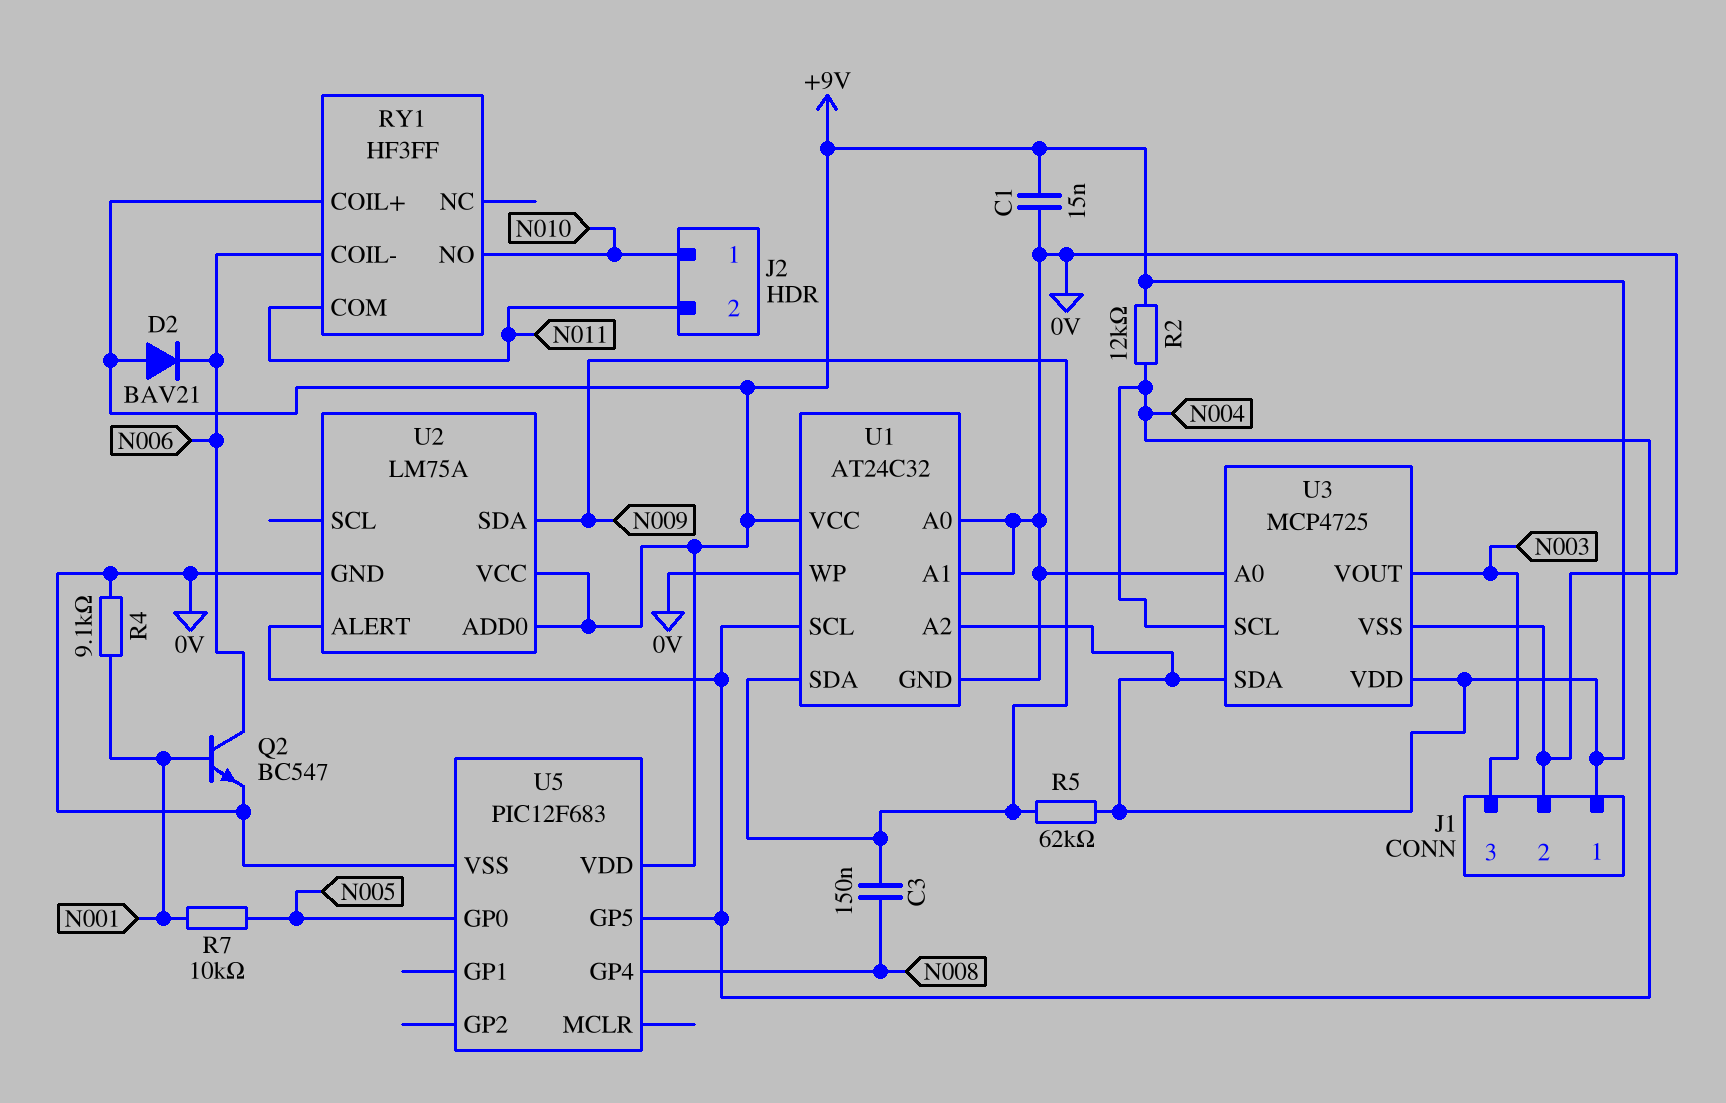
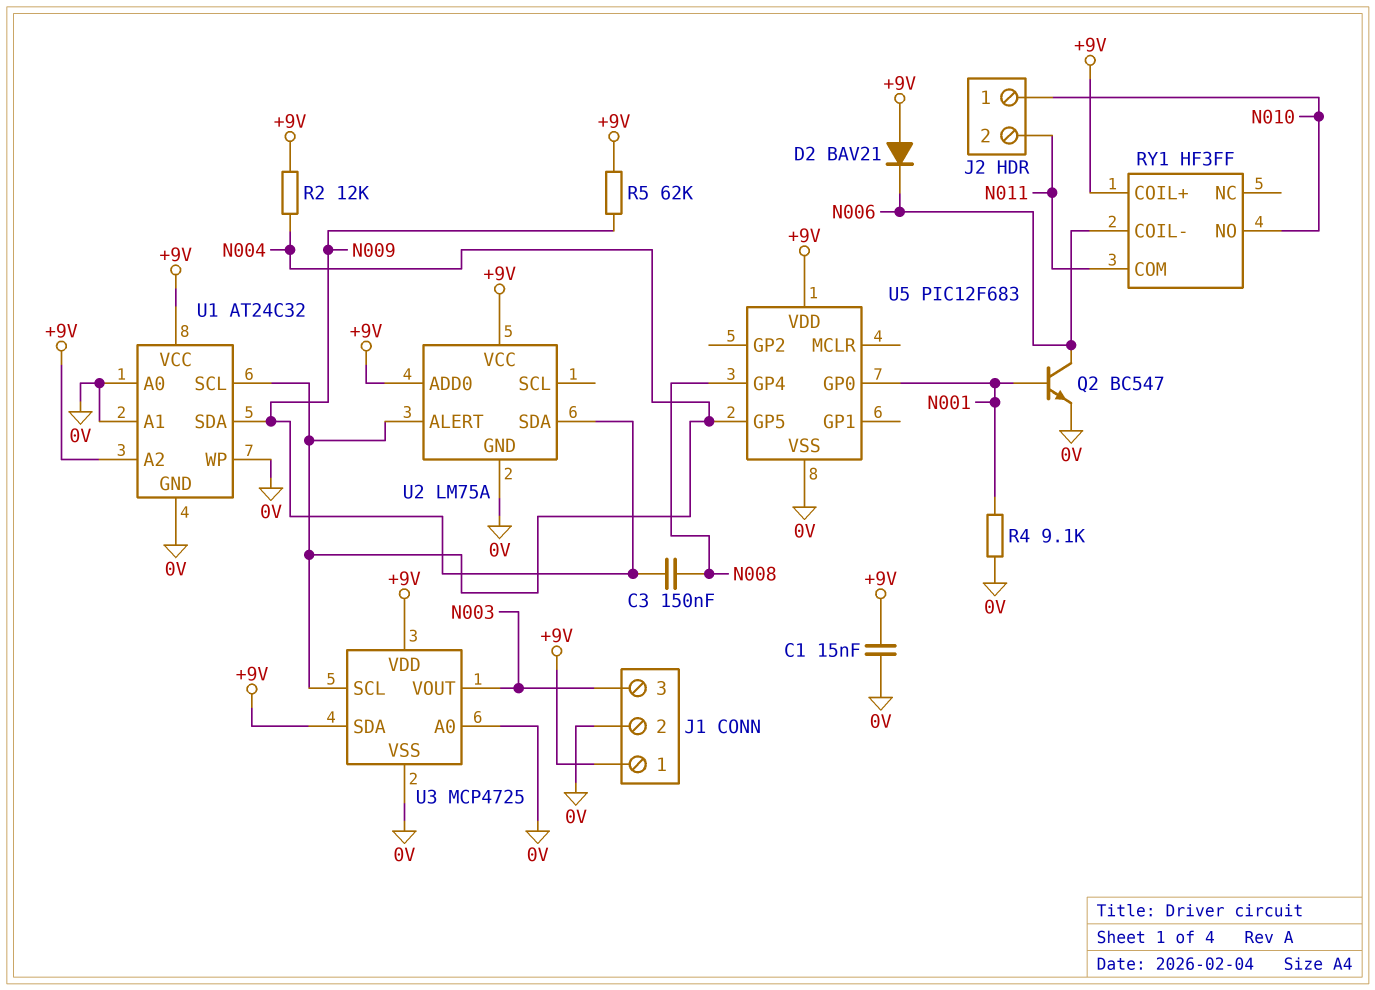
R7: 10k (N001, N005) -> none
U5 pin GP0: N005 -> N001

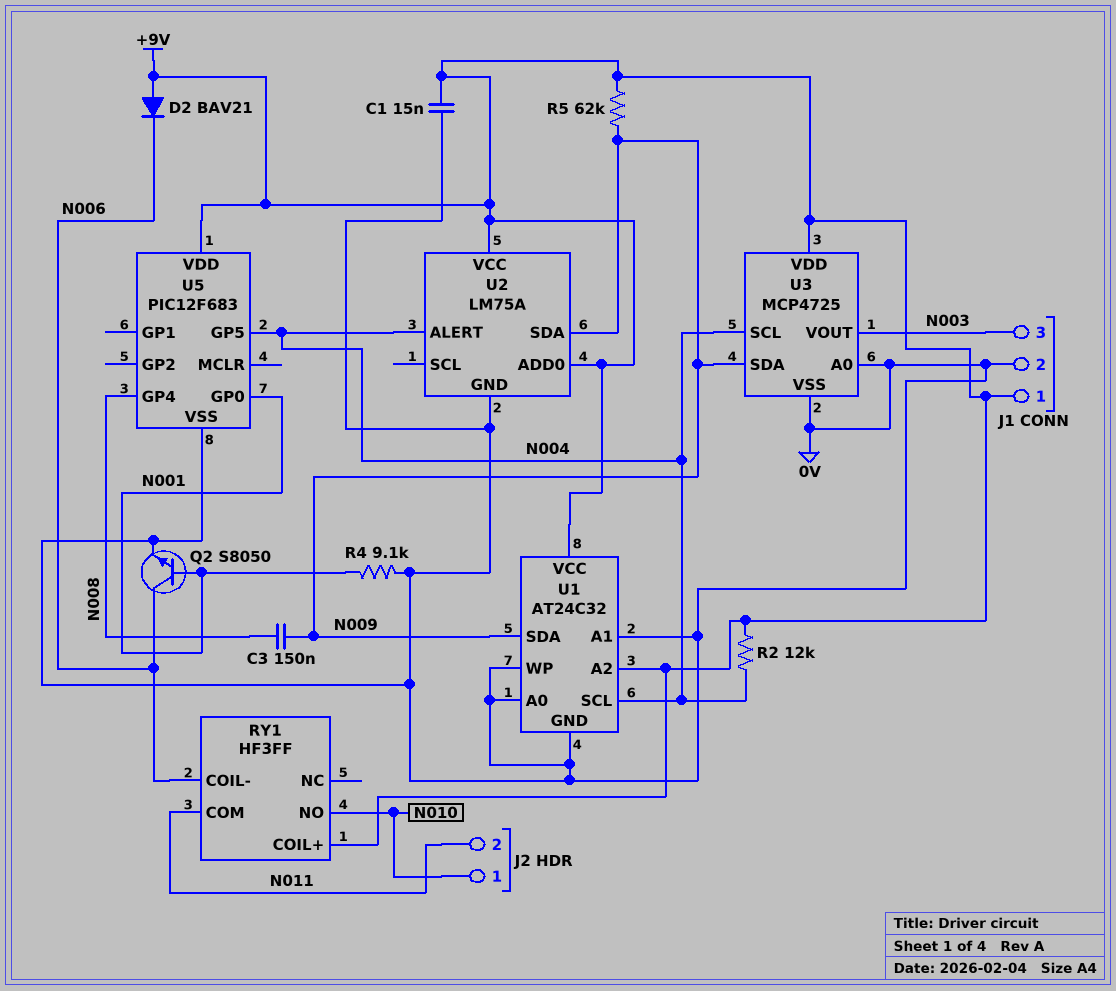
Q2: NPN BC547 (B N001, C N006, E 0V) -> NPN S8050 (B N001, C N006, E 0V)
U3 pin SDA: +9V -> N009

